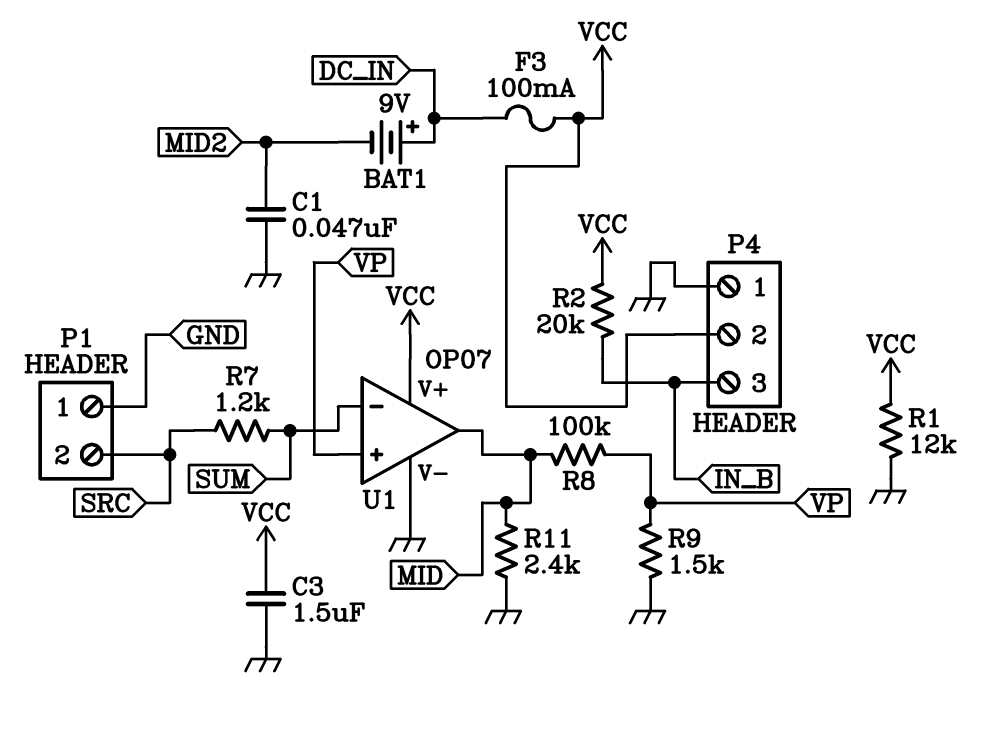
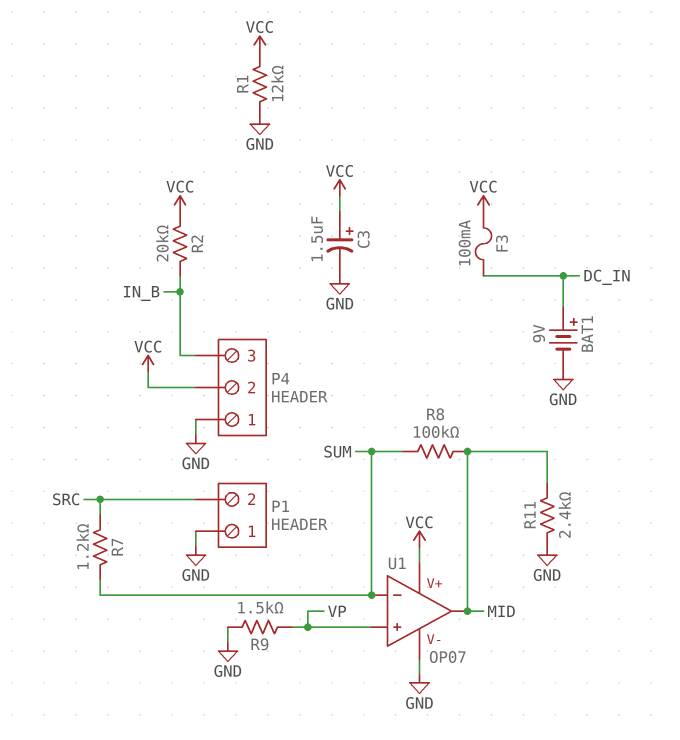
BAT1: 9V (plus DC_IN, minus MID2) -> 9V (plus DC_IN, minus GND)
C1: 47nF (GND, MID2) -> none
C3: 1.5uF (GND, VCC) -> 1.5uF (plus VCC, minus GND)
R8: 100k (MID, VP) -> 100k (MID, SUM)

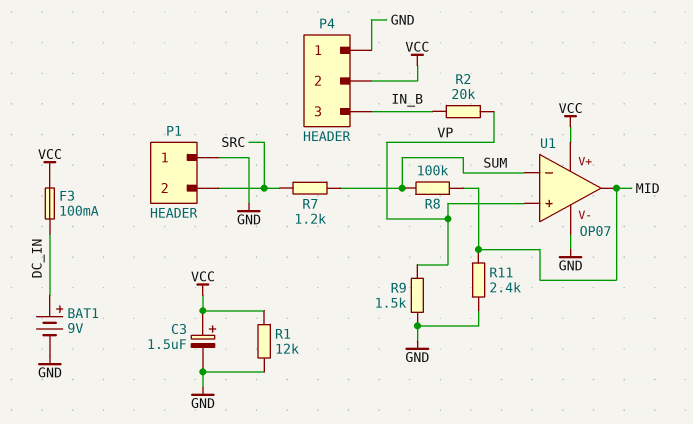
R2: 20k (IN_B, VCC) -> 20k (IN_B, VP)

